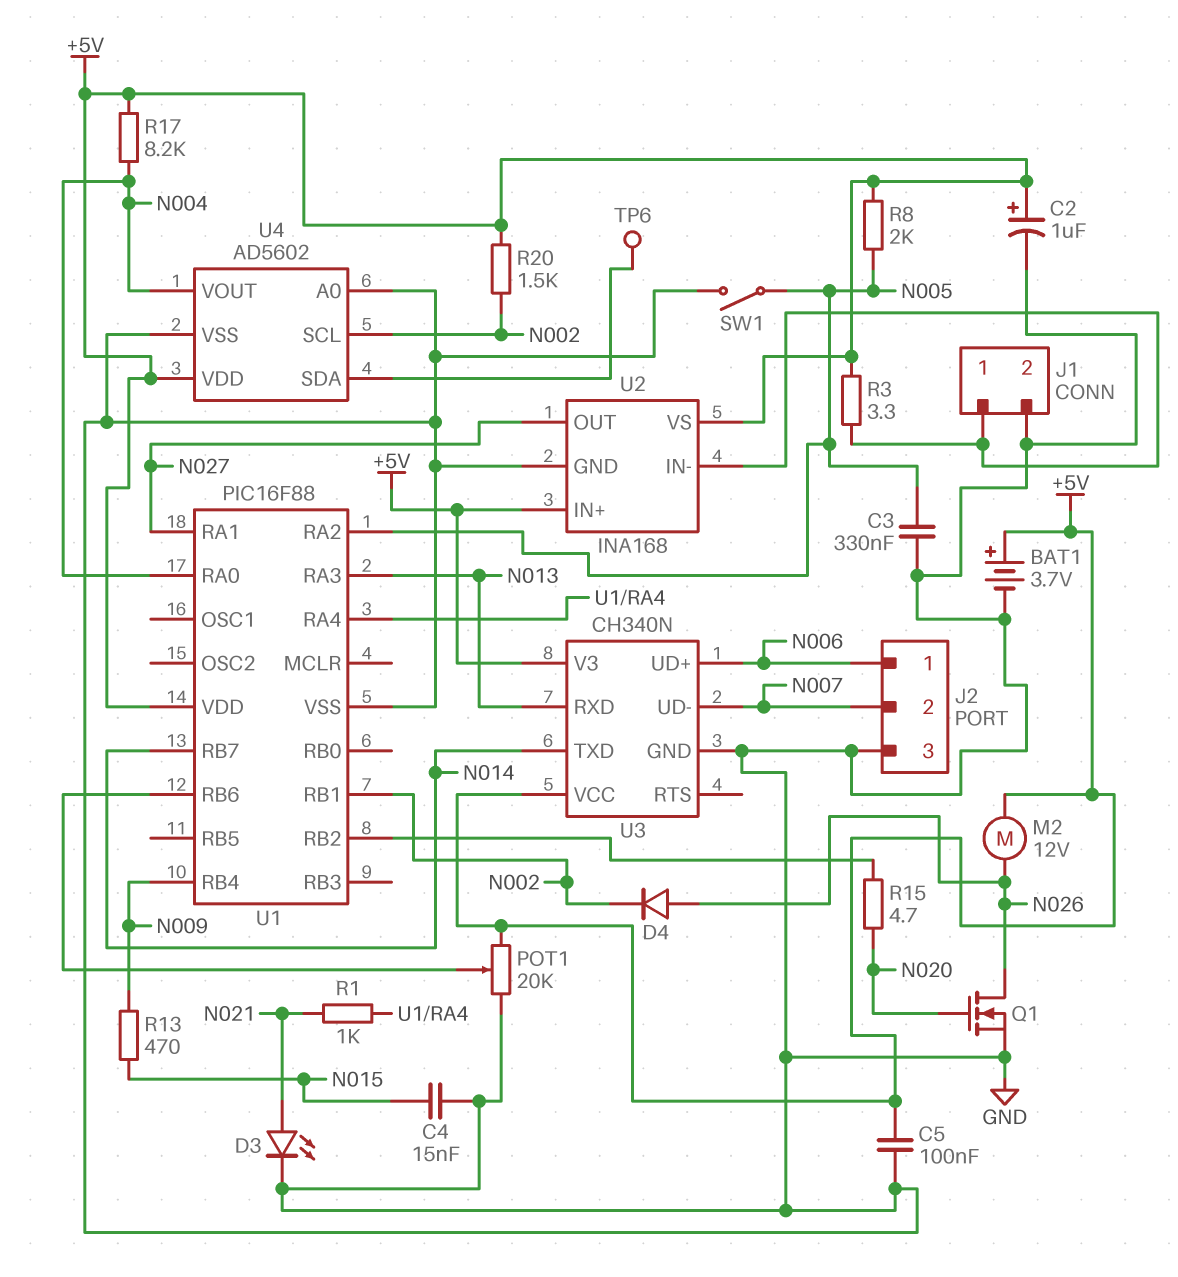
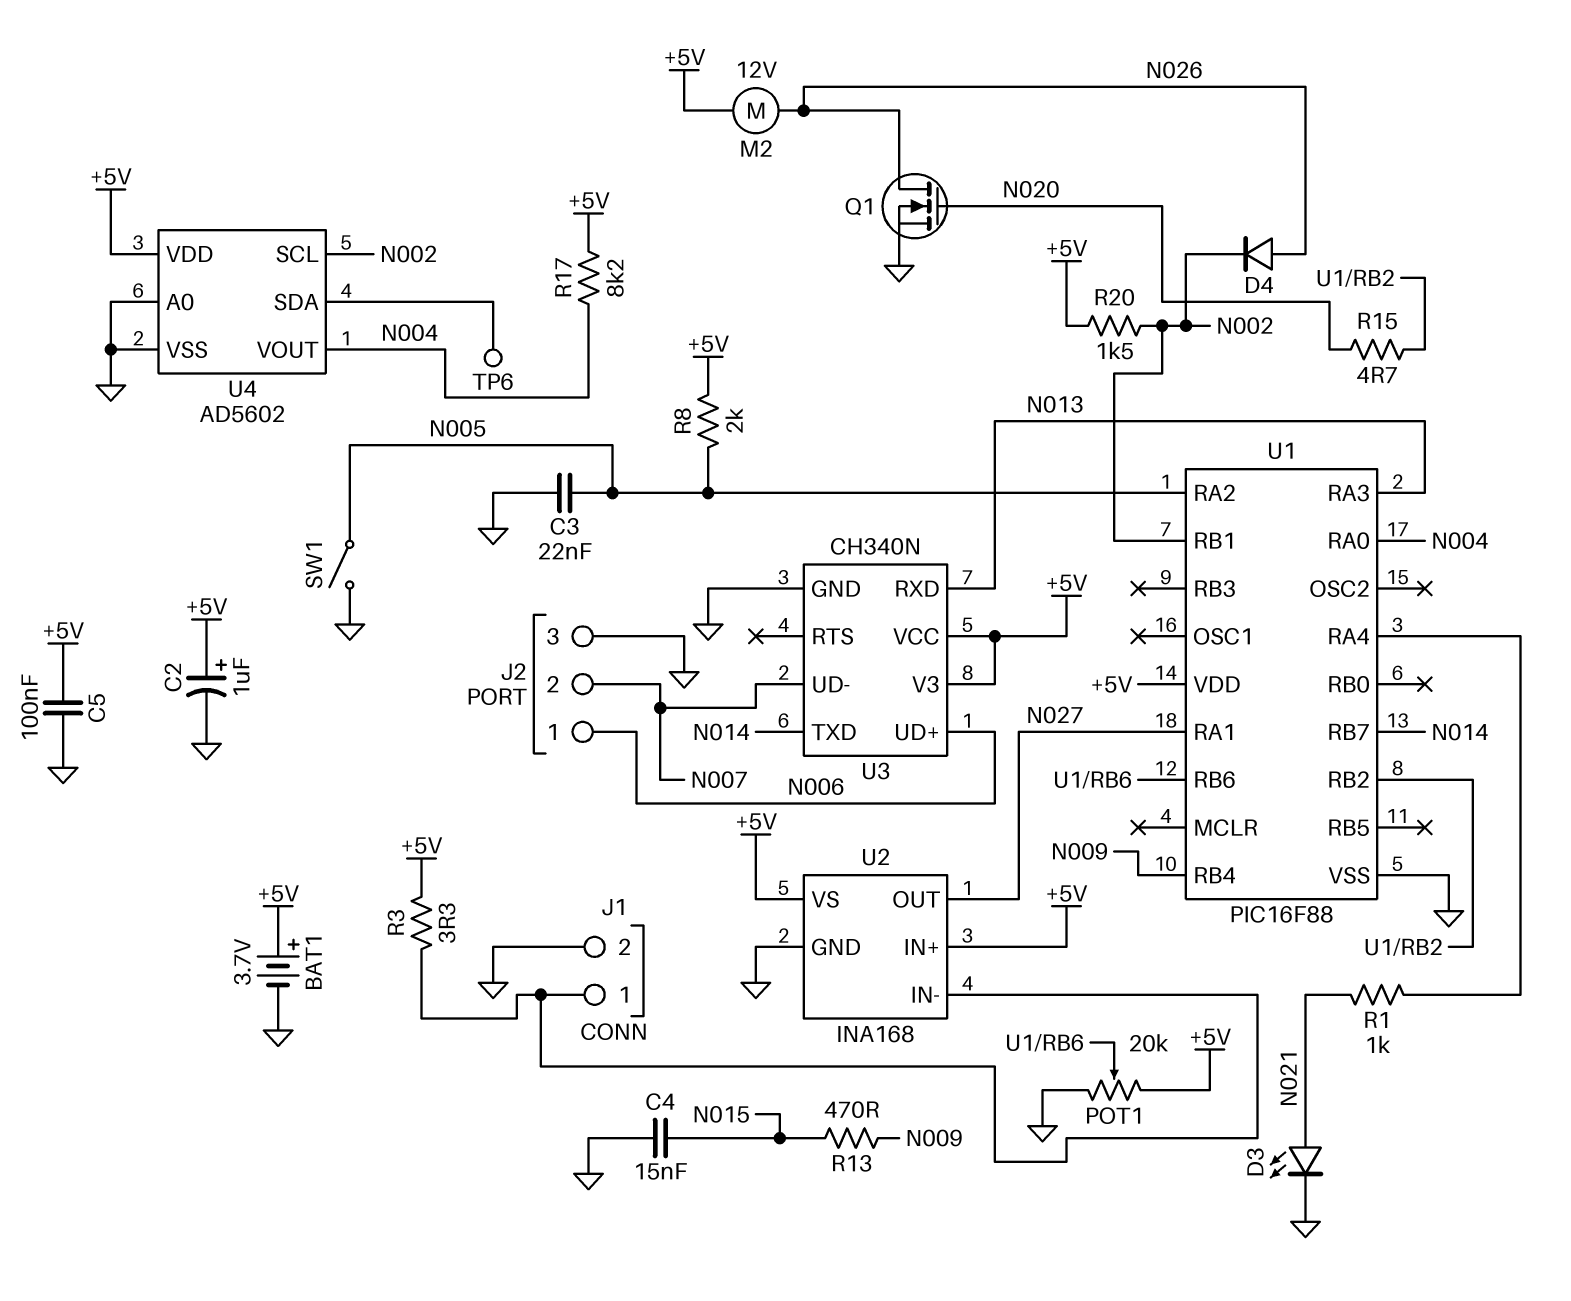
C3: 330nF (GND, N005) -> 22nF (GND, N005)

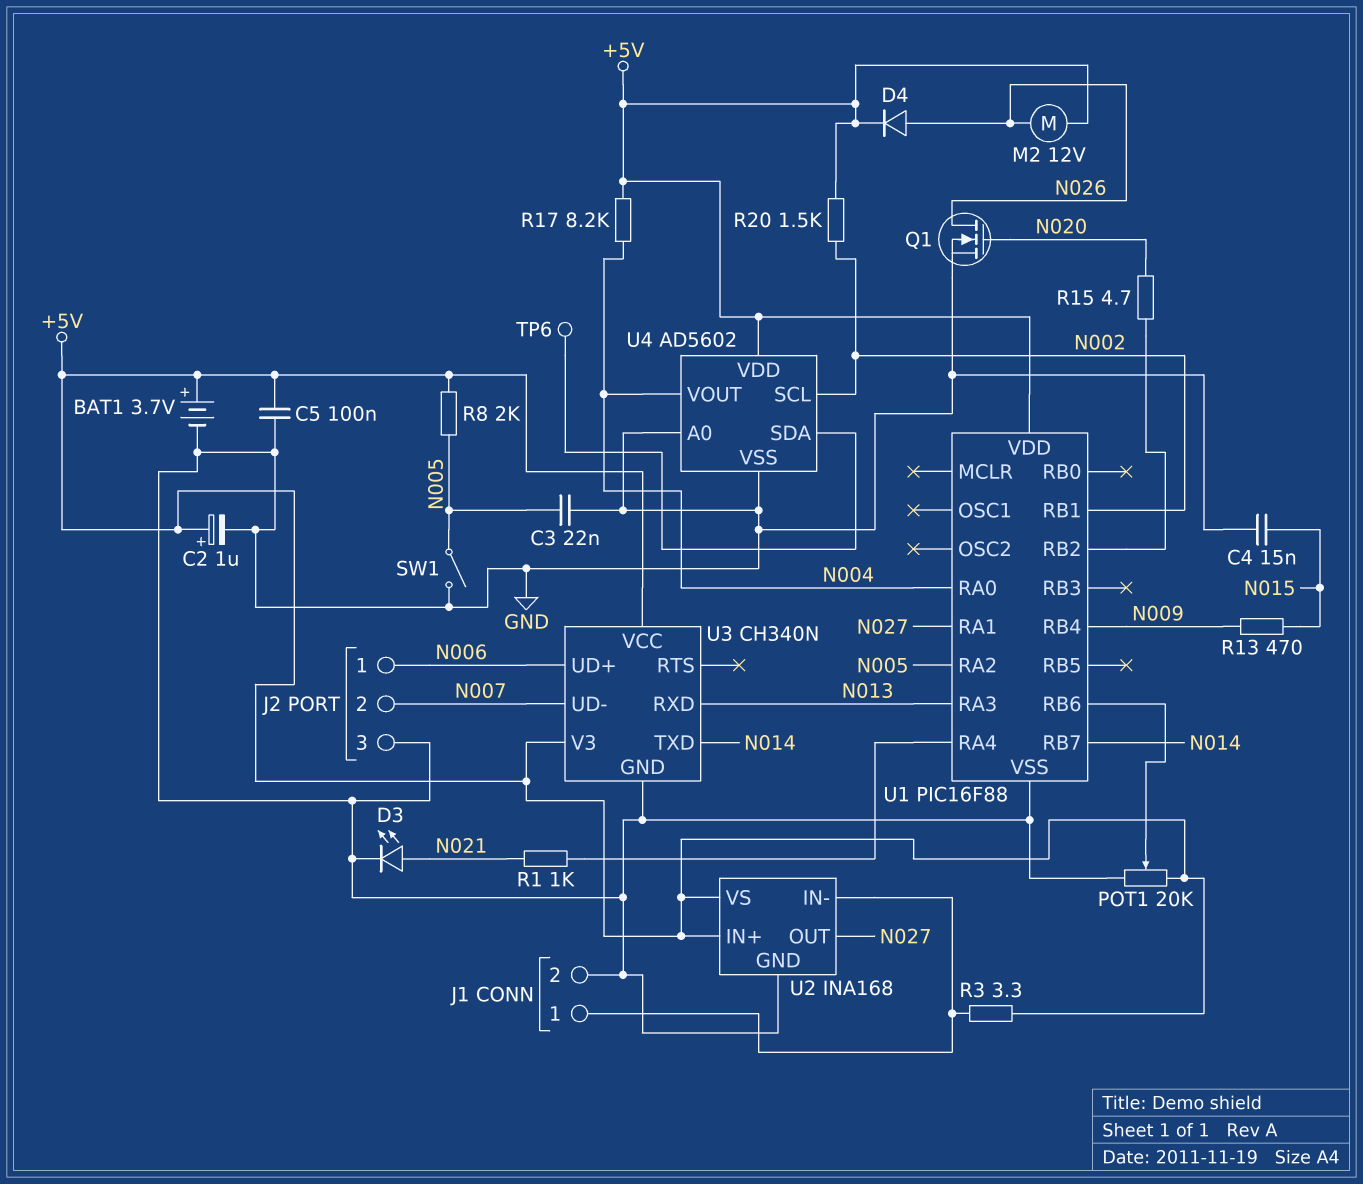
D4: diode (A N026, K N002) -> diode (A N026, K +5V)

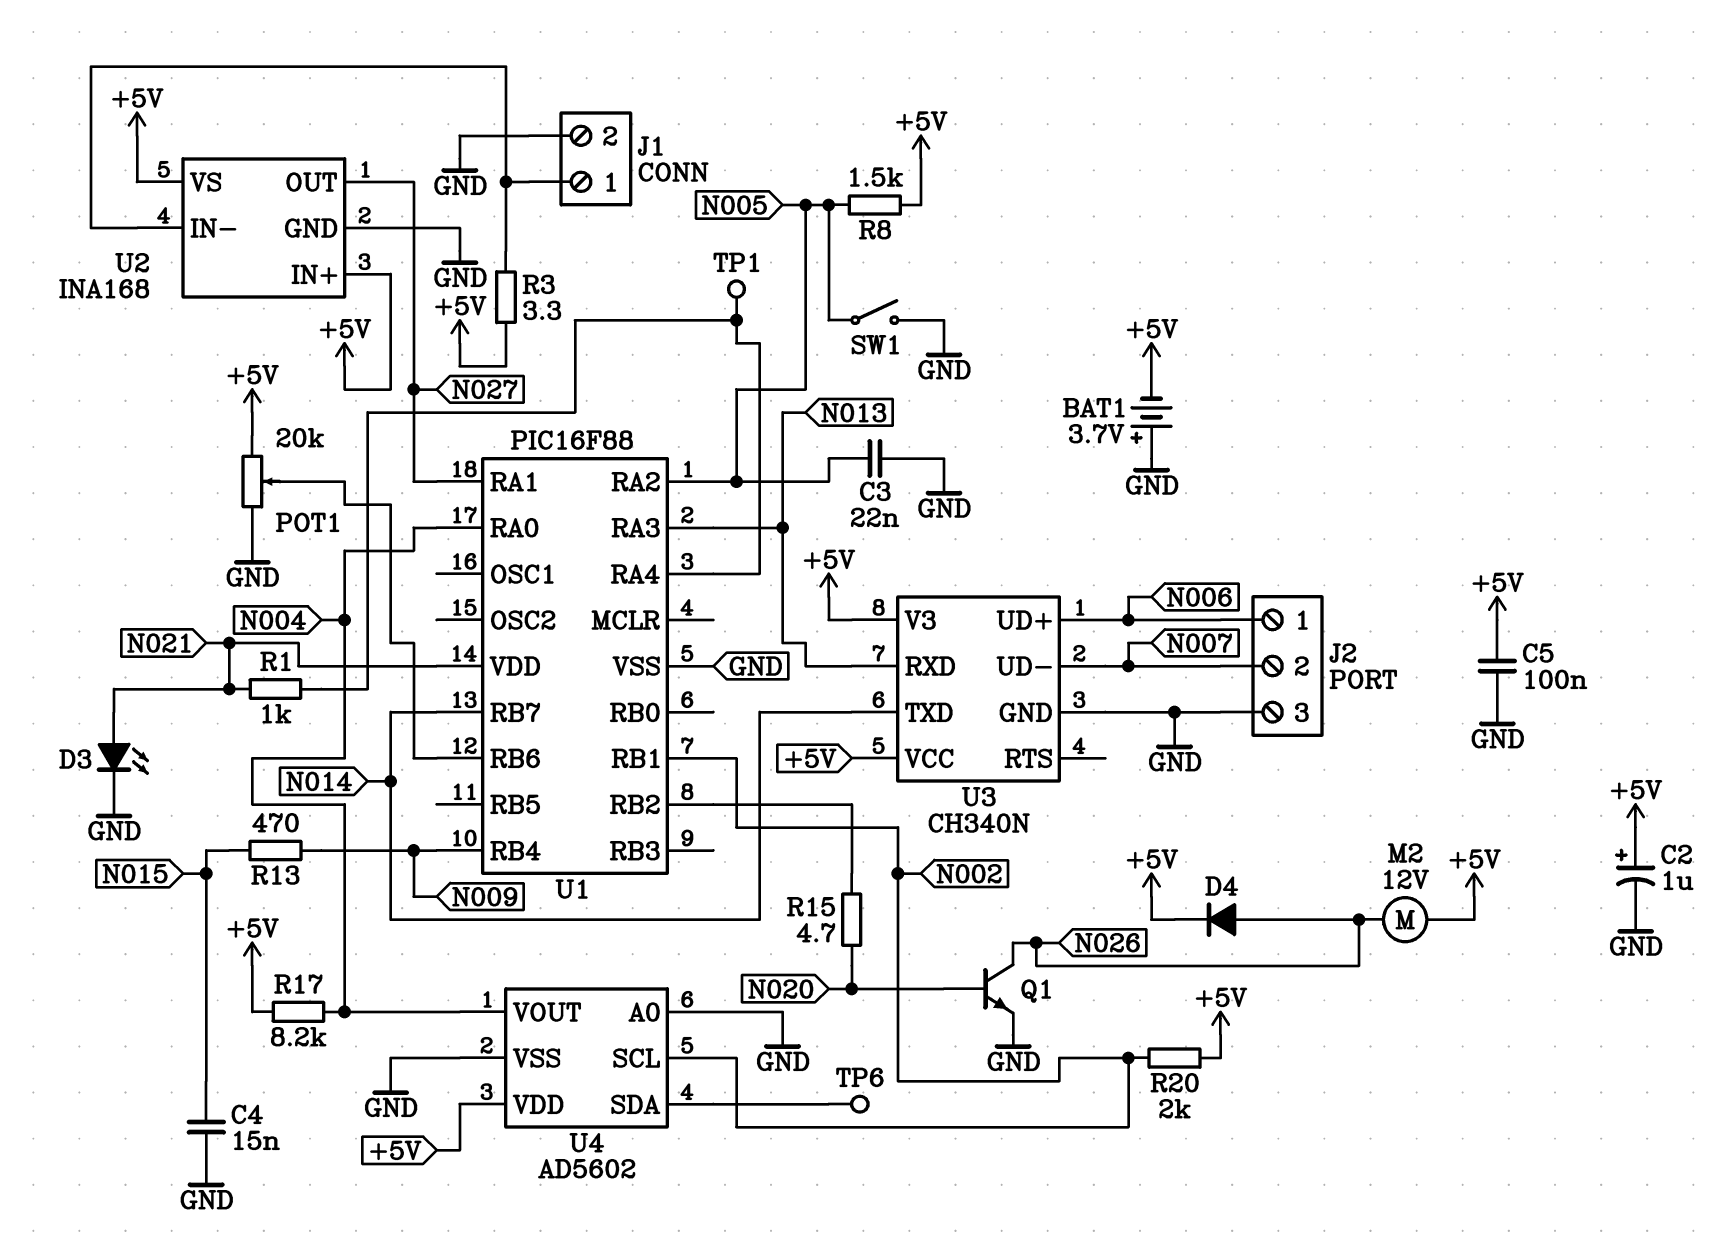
BAT1: 3.7V (plus +5V, minus GND) -> 3.7V (plus GND, minus +5V)
Q1: NMOS (G N020, D N026, S GND) -> NPN (B N020, C N026, E GND)
R8: 2k (+5V, N005) -> 1.5k (+5V, N005)
R20: 1.5k (+5V, N002) -> 2k (+5V, N002)
TP1: none -> test point (U1/RA4)
U1 pin VDD: +5V -> N021

